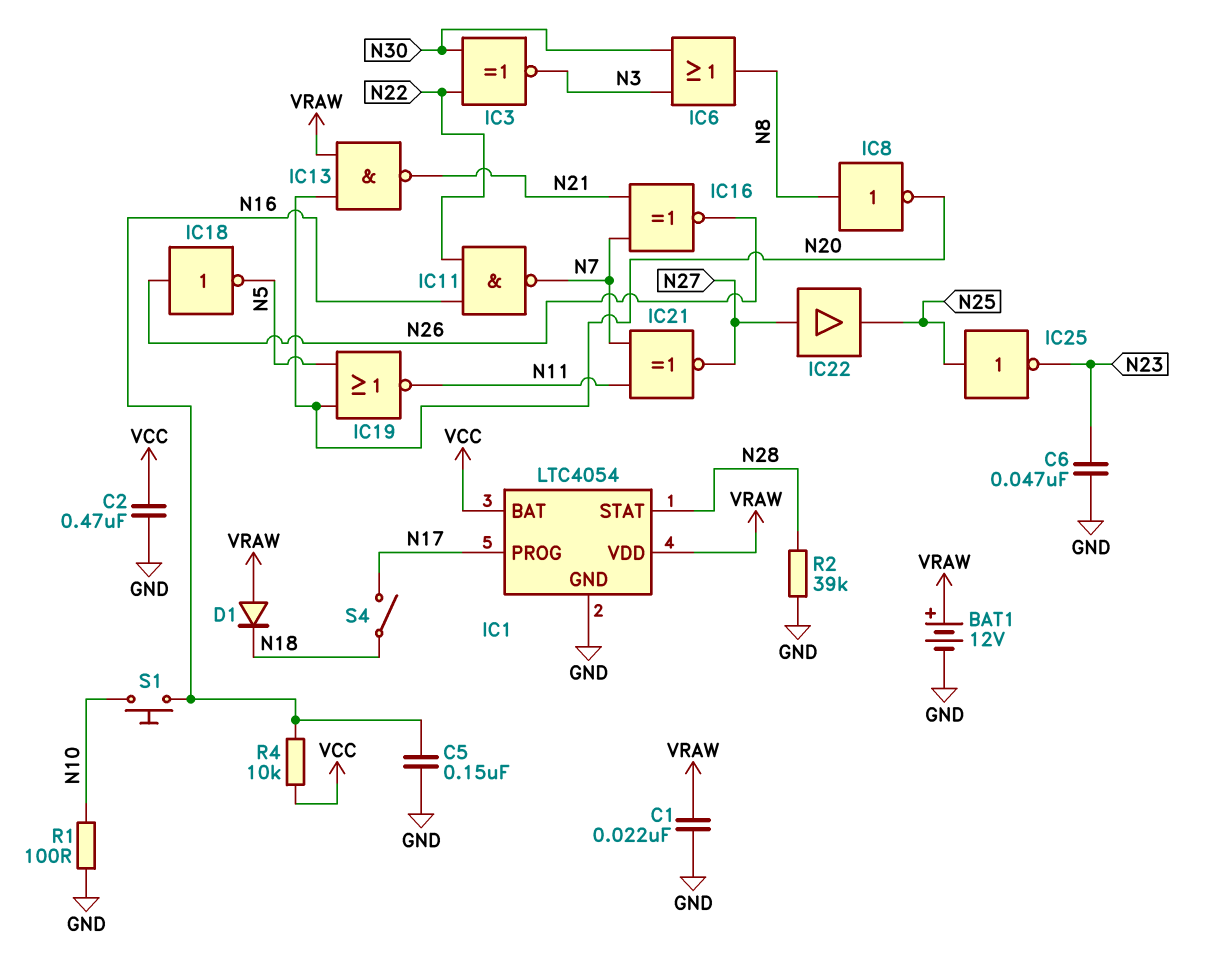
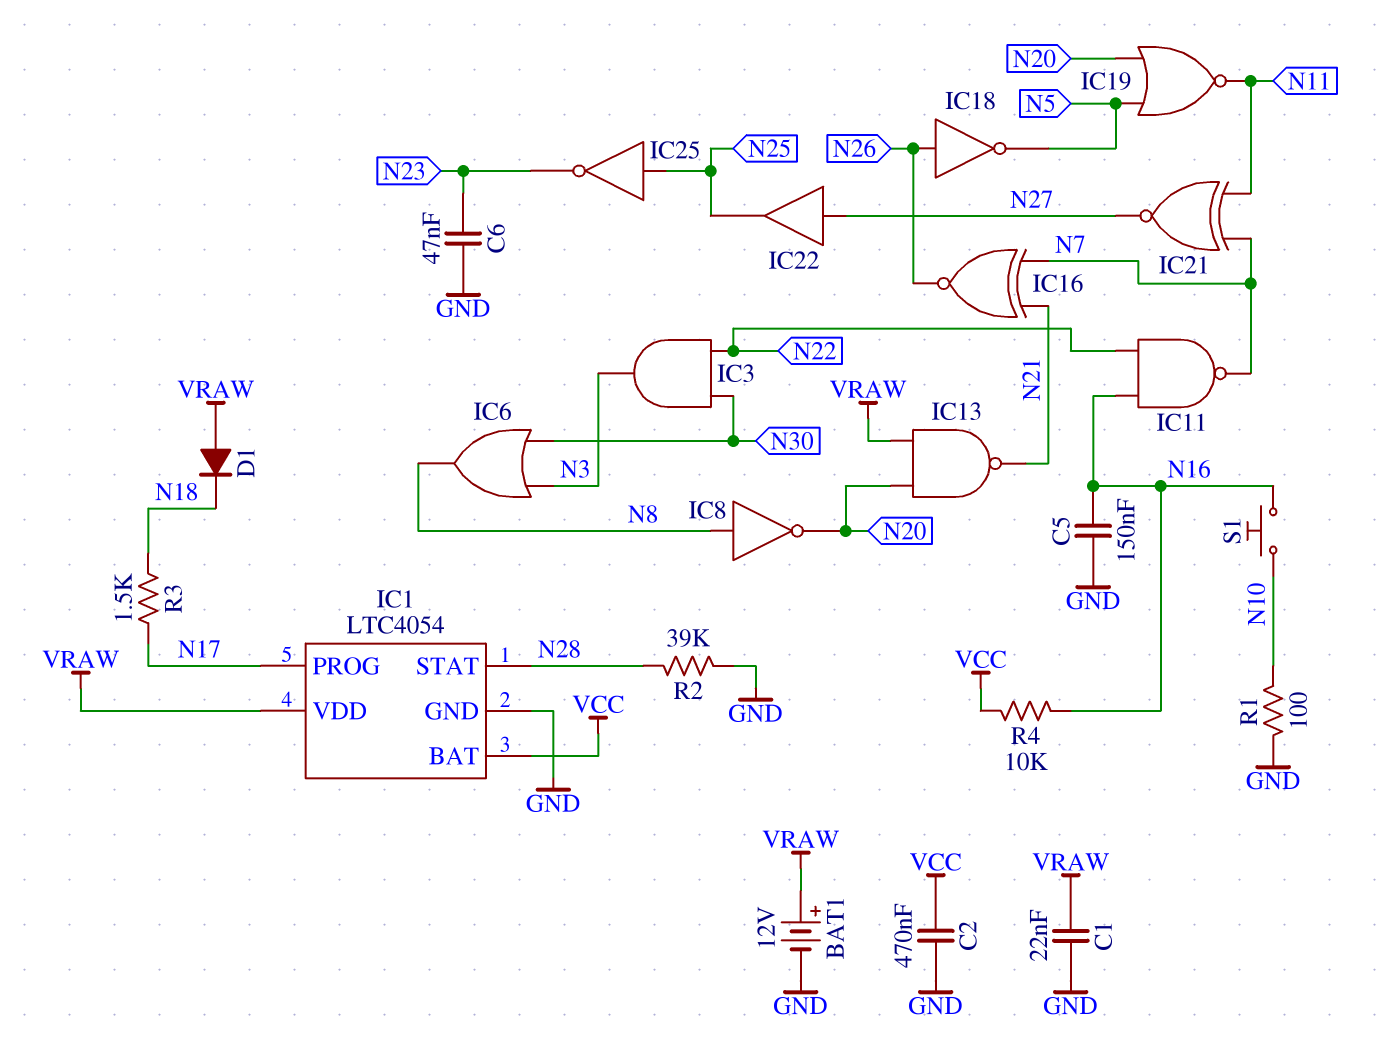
IC3: XNOR (in N22, in N30, out N3) -> AND (in N22, in N30, out N3)
R3: none -> 1.5k (N17, N18)
S4: switch (N17, N18) -> none

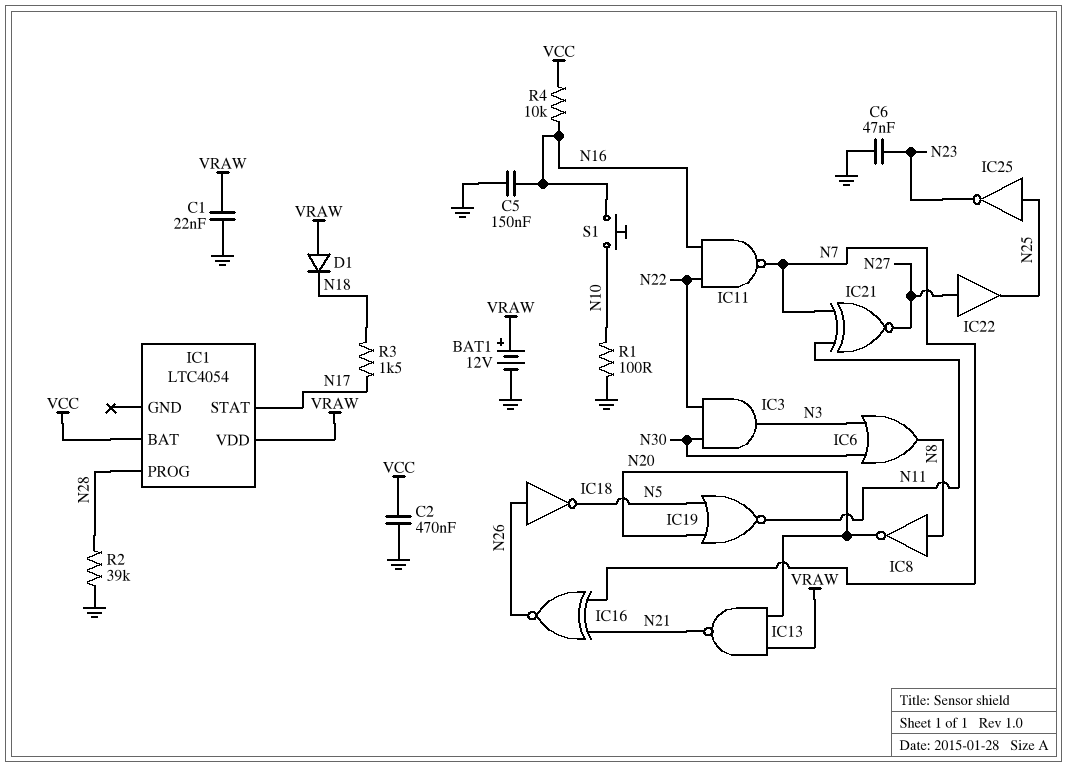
IC1 pin GND: GND -> none
IC1 pin PROG: N17 -> N28
IC1 pin STAT: N28 -> N17

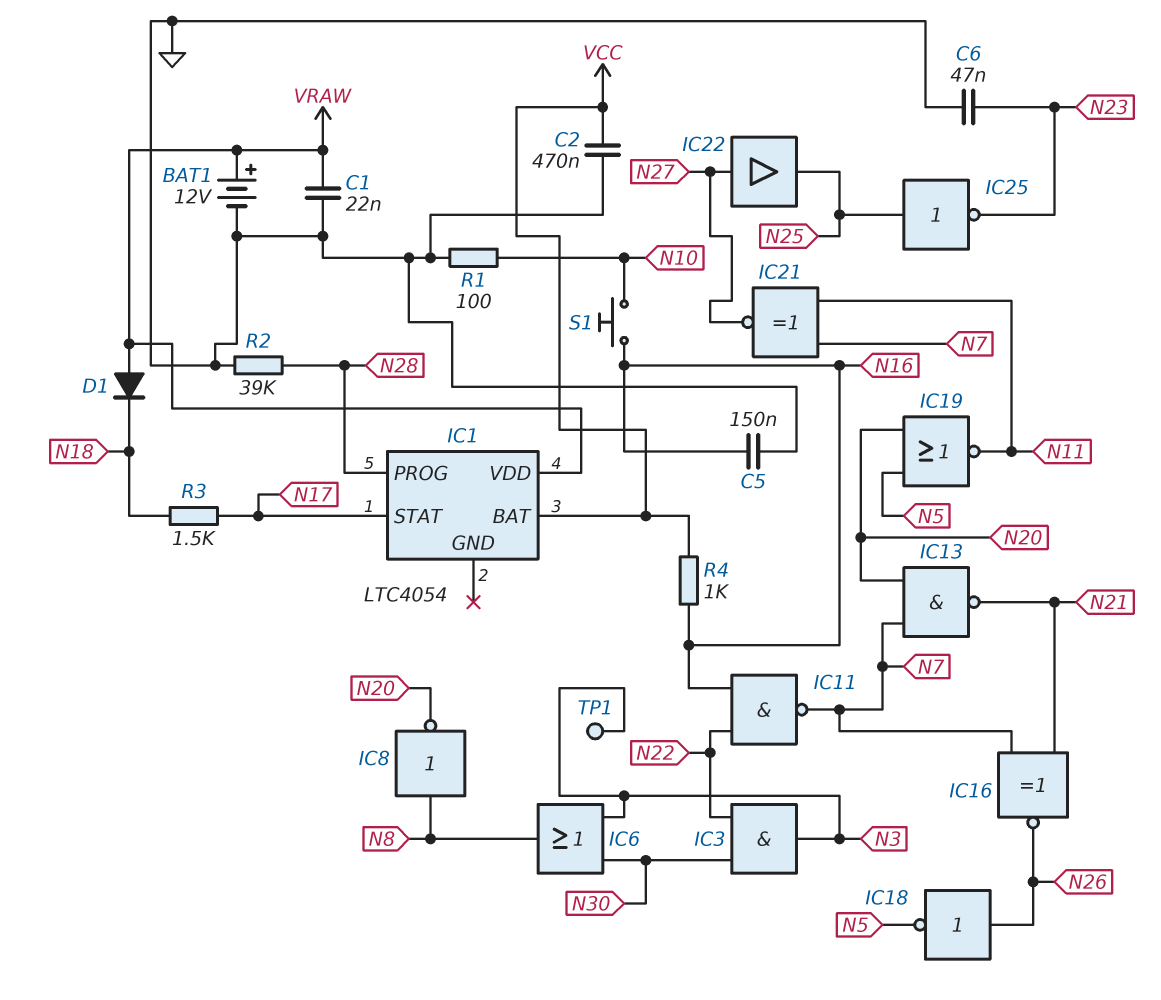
IC13: NAND (in N20, in VRAW, out N21) -> NAND (in N7, in N20, out N21)
R4: 10k (N16, VCC) -> 1k (N16, VCC)
TP1: none -> test point (N3)

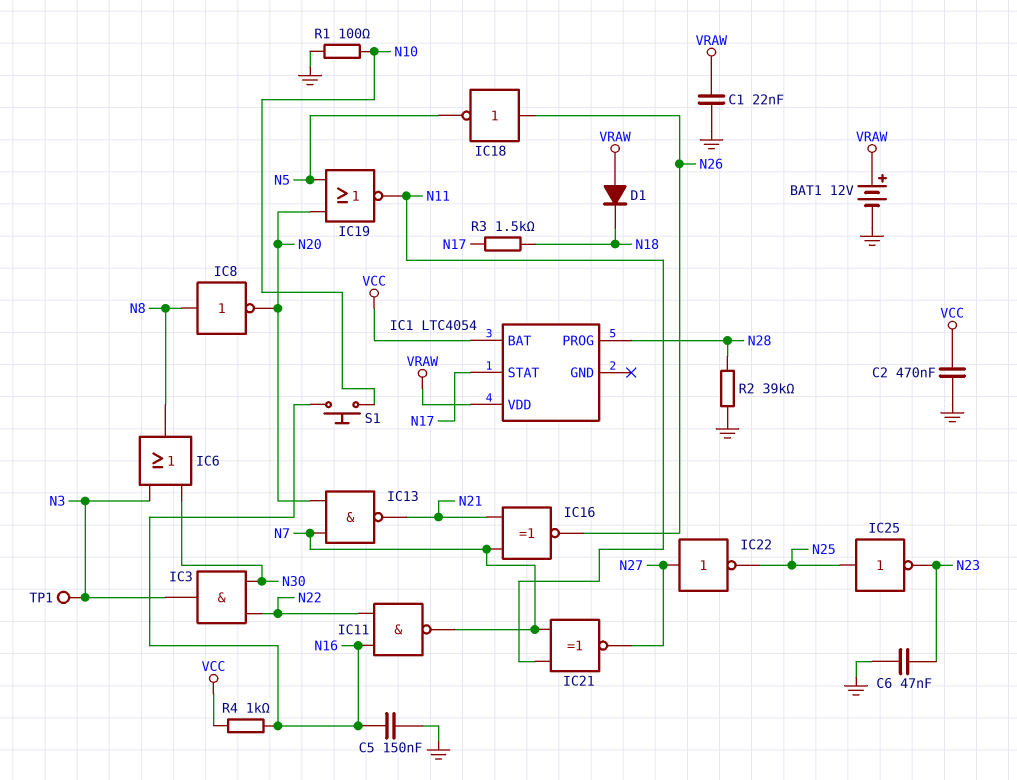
IC22: buffer (in N27, out N25) -> NOT (in N27, out N25)

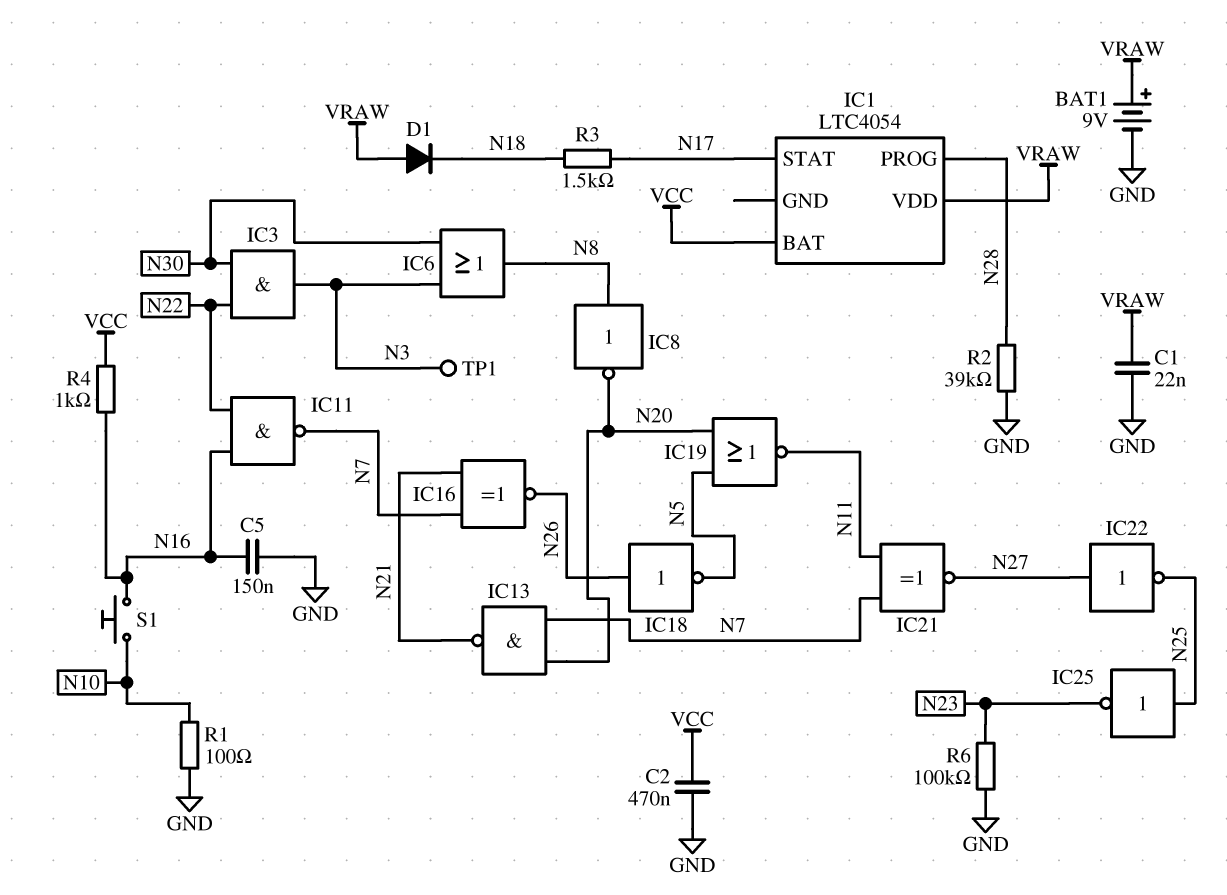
BAT1: 12V (plus VRAW, minus GND) -> 9V (plus VRAW, minus GND)
C6: 47nF (GND, N23) -> none
R6: none -> 100k (GND, N23)

